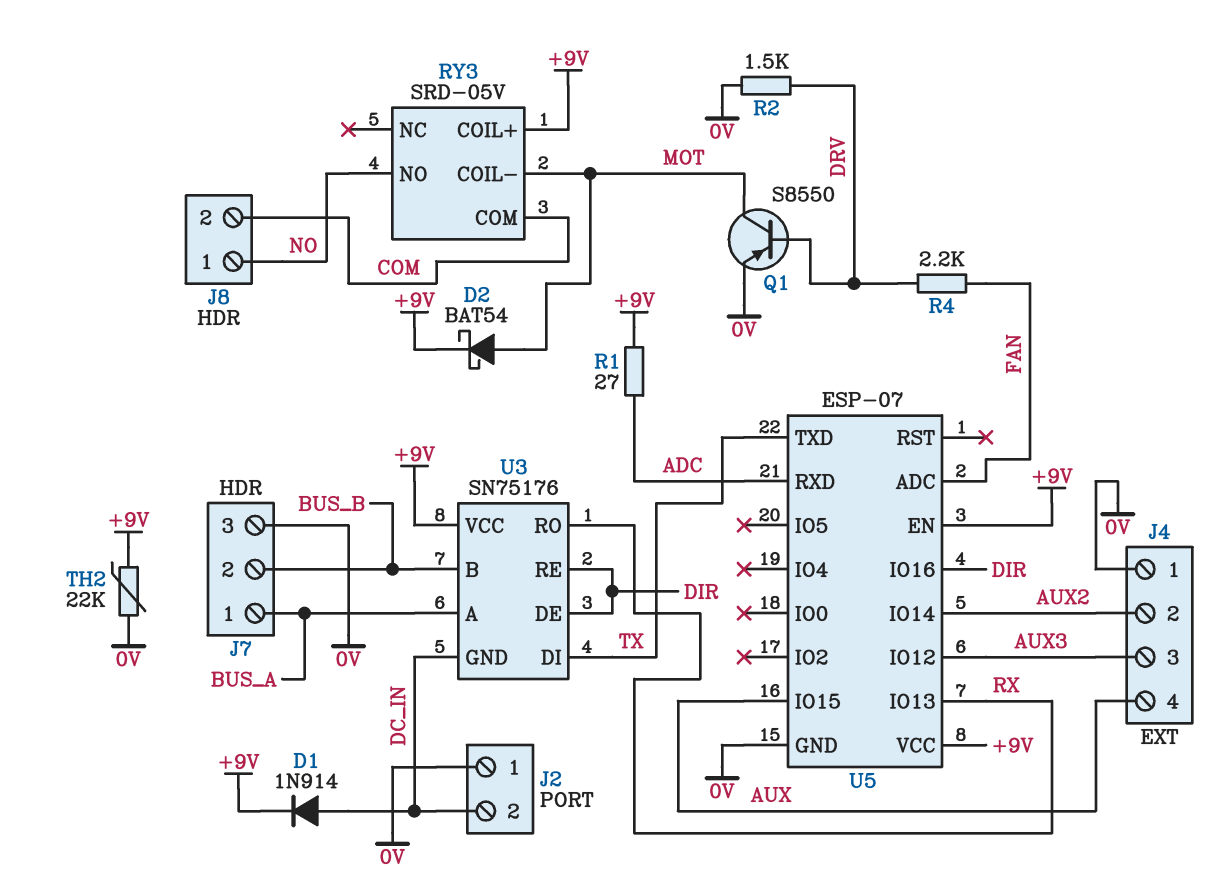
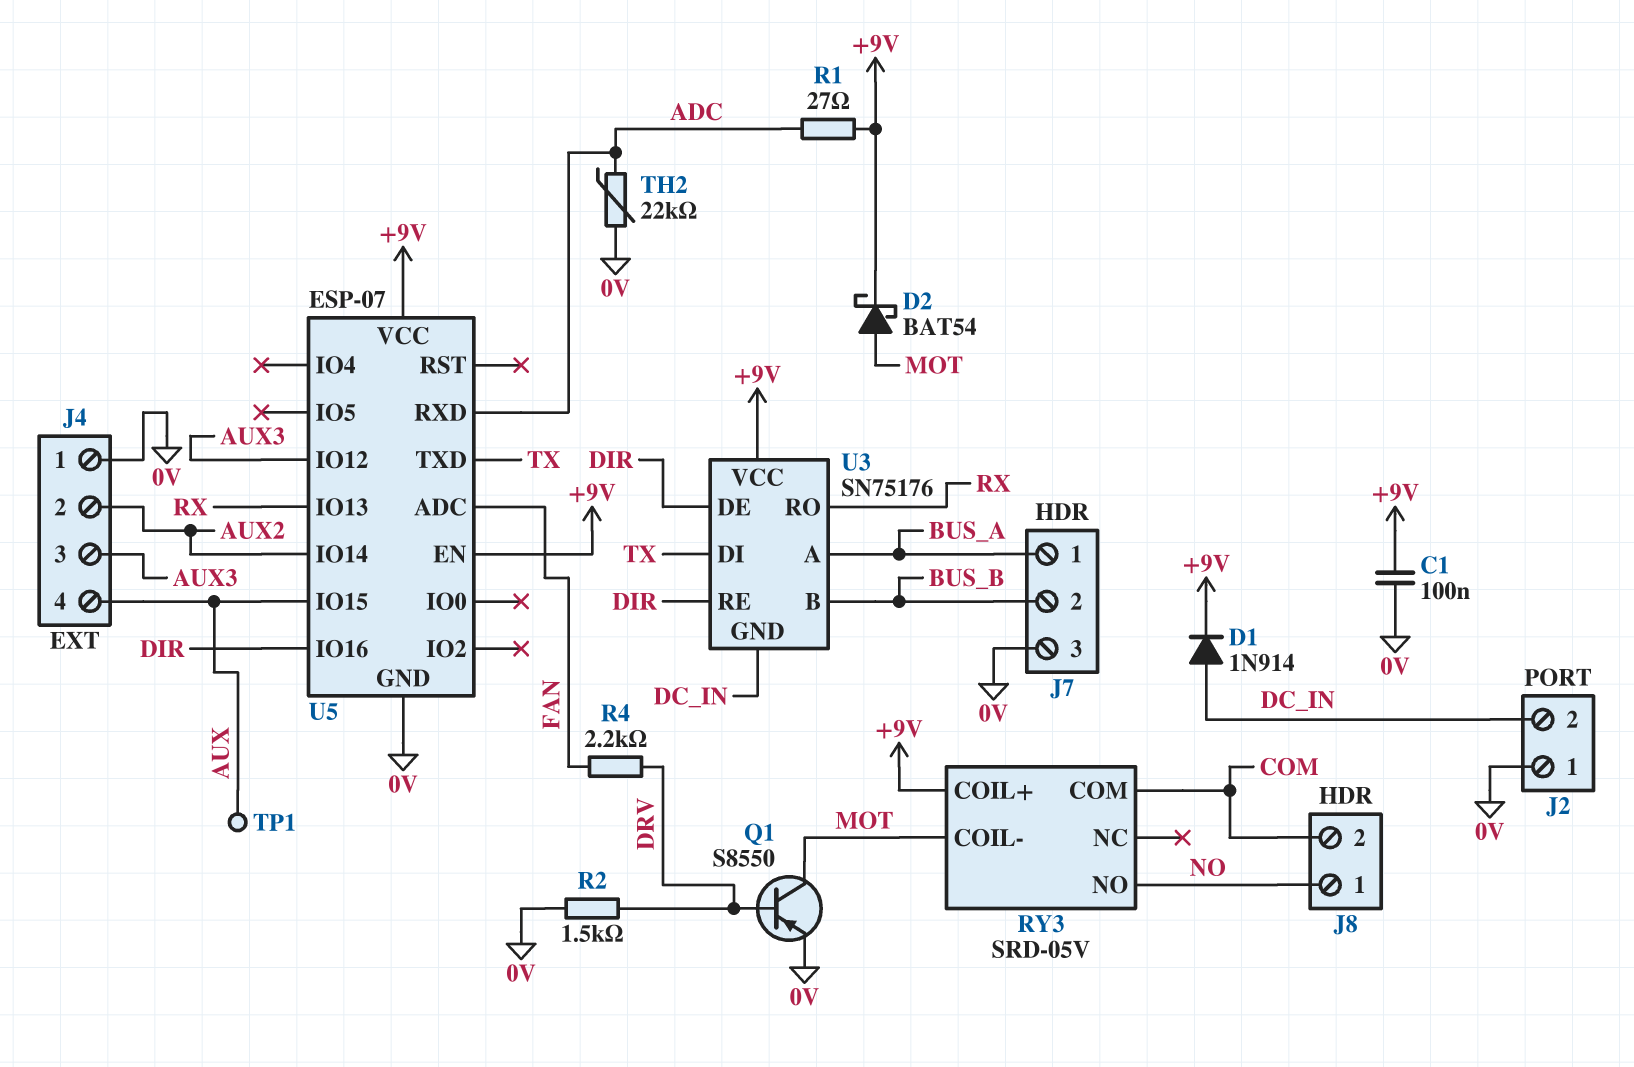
C1: none -> 100nF (+9V, 0V)
TH2: 22k (+9V, 0V) -> 22k (0V, ADC)
TP1: none -> test point (AUX)

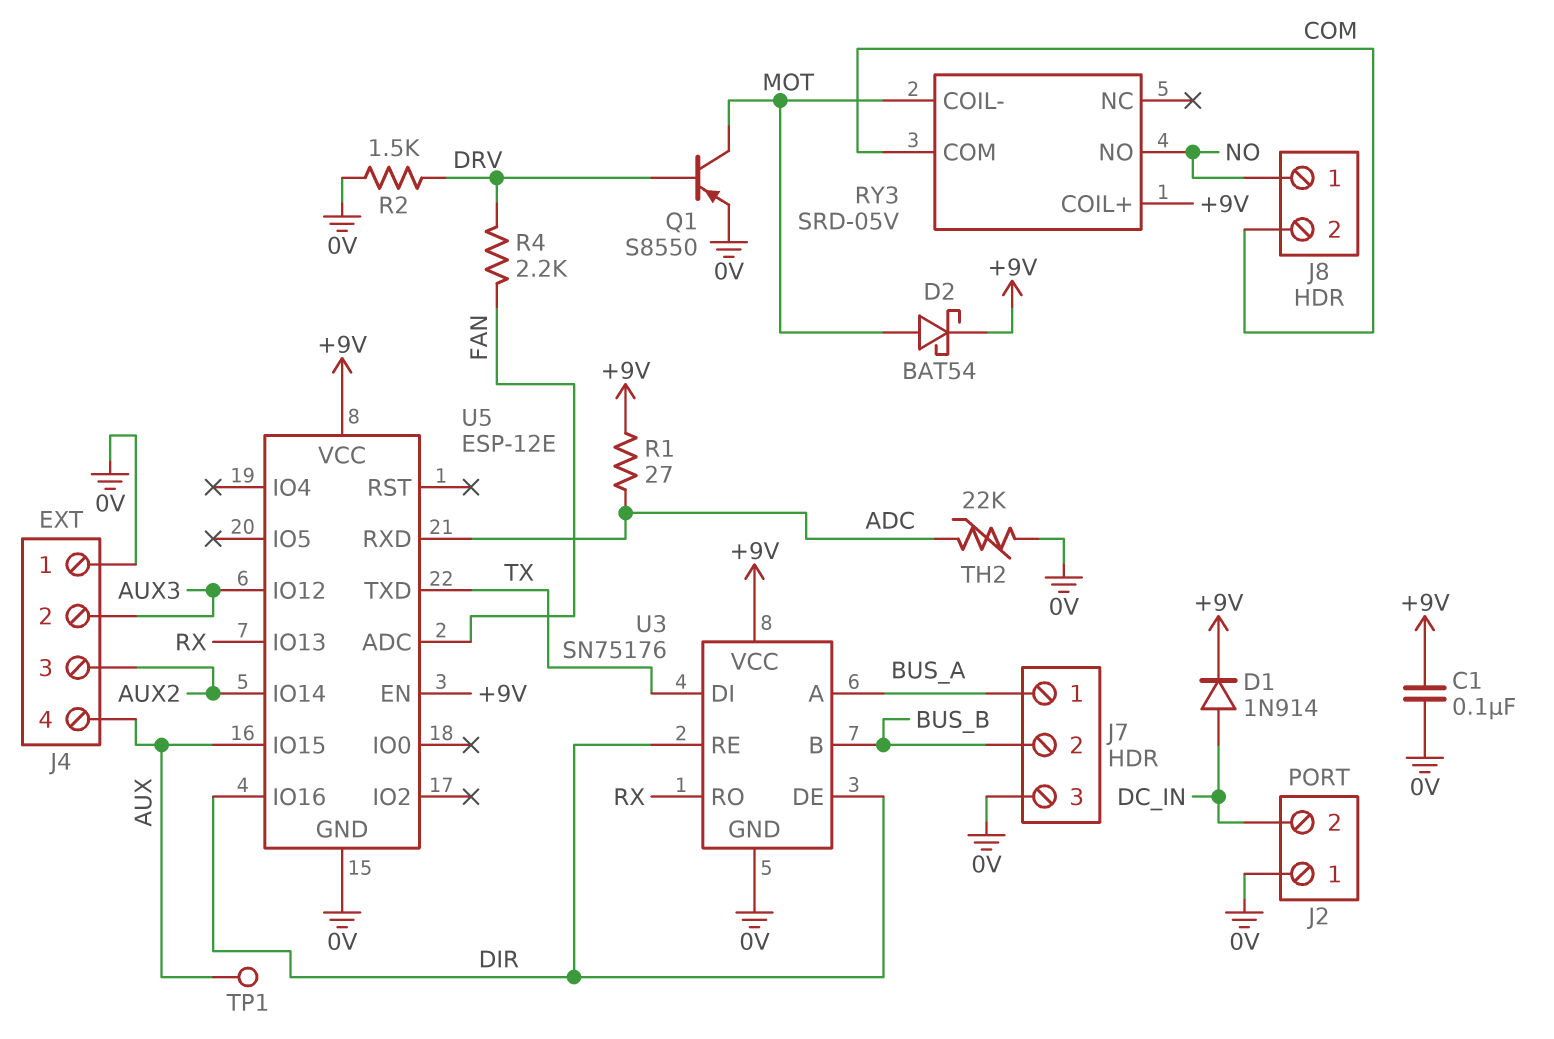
J4 pin 2: AUX2 -> AUX3
J4 pin 3: AUX3 -> AUX2
U3 pin GND: DC_IN -> 0V
U5: ESP-07 -> ESP-12E

